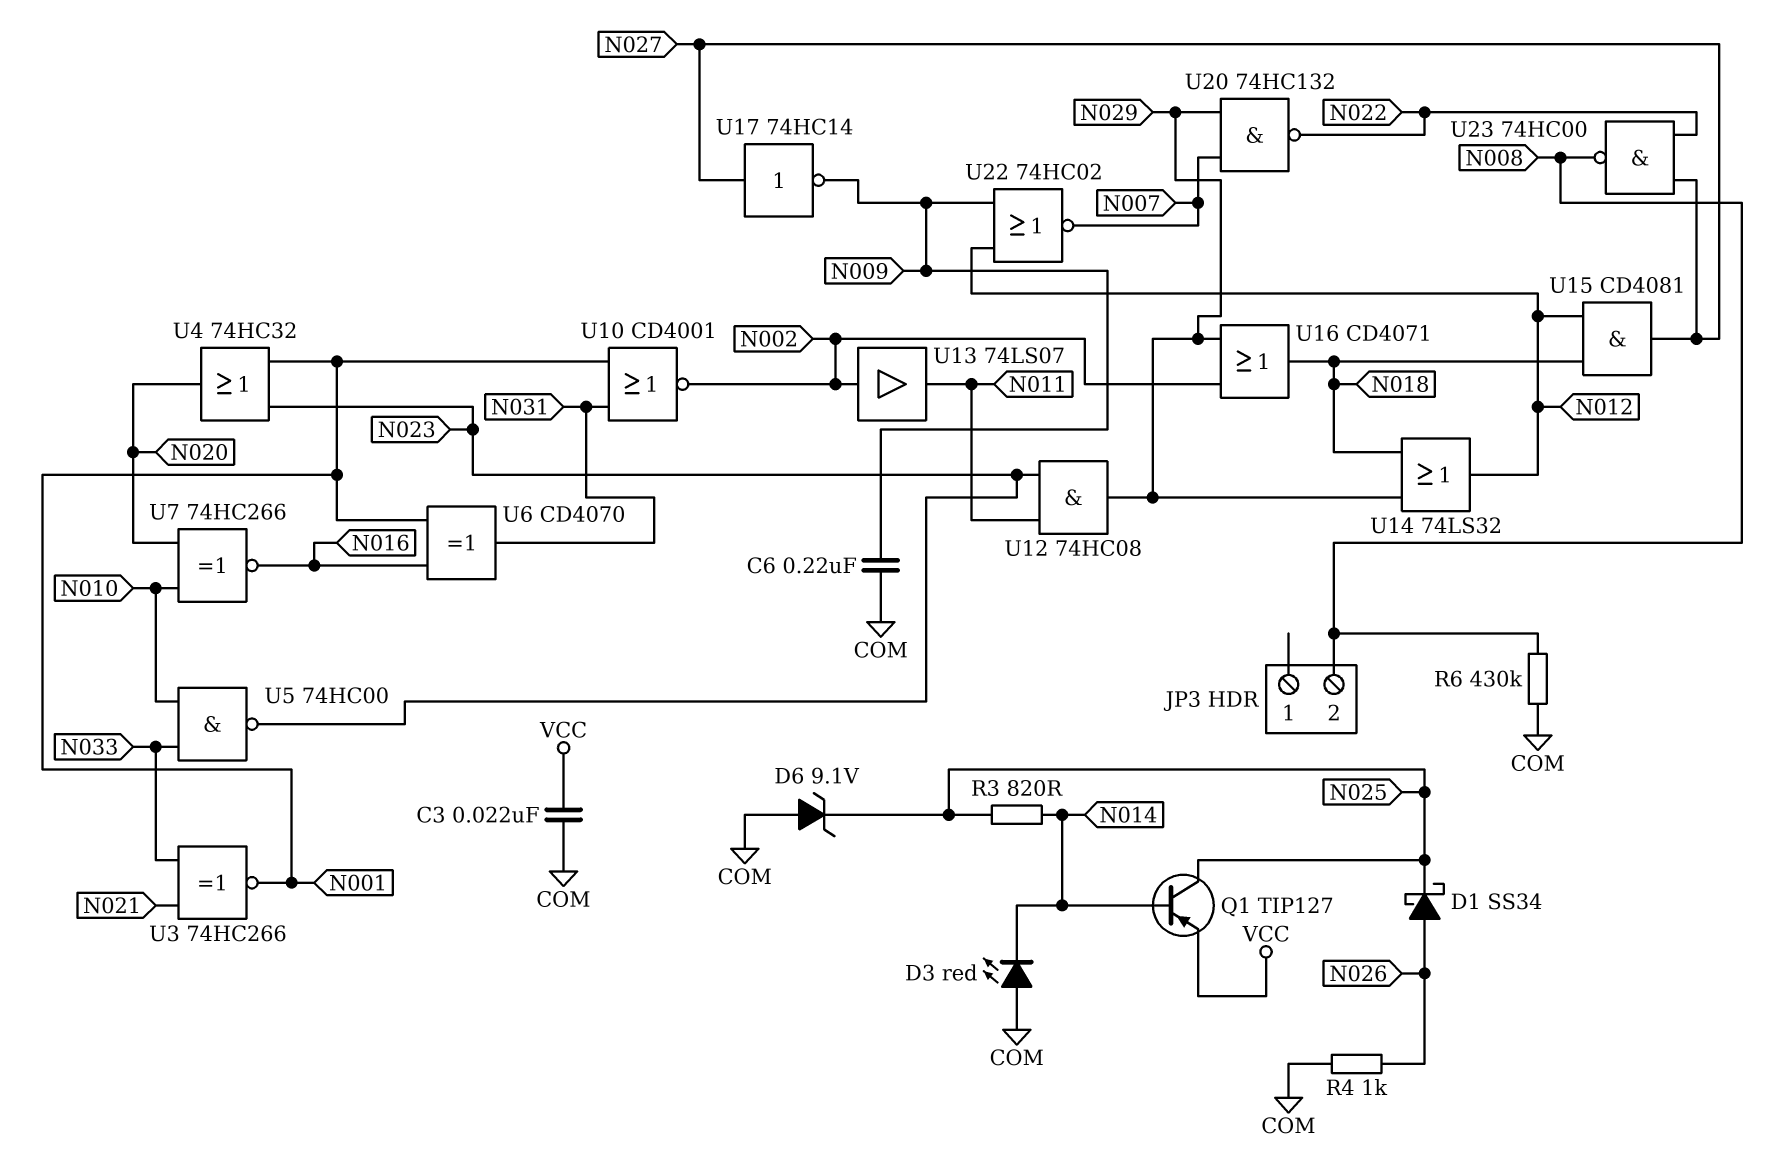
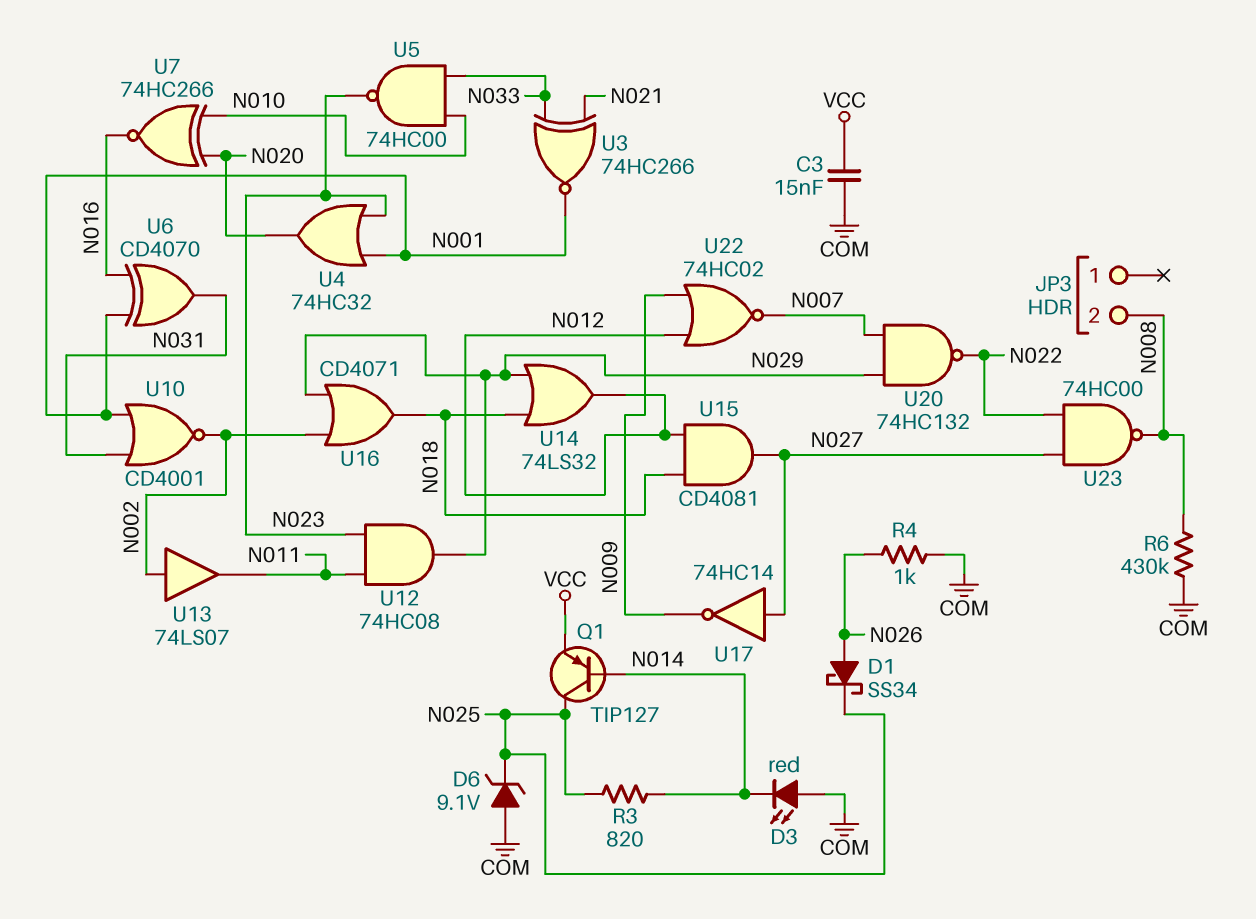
C3: 22nF (COM, VCC) -> 15nF (COM, VCC)
C6: 220nF (COM, N009) -> none

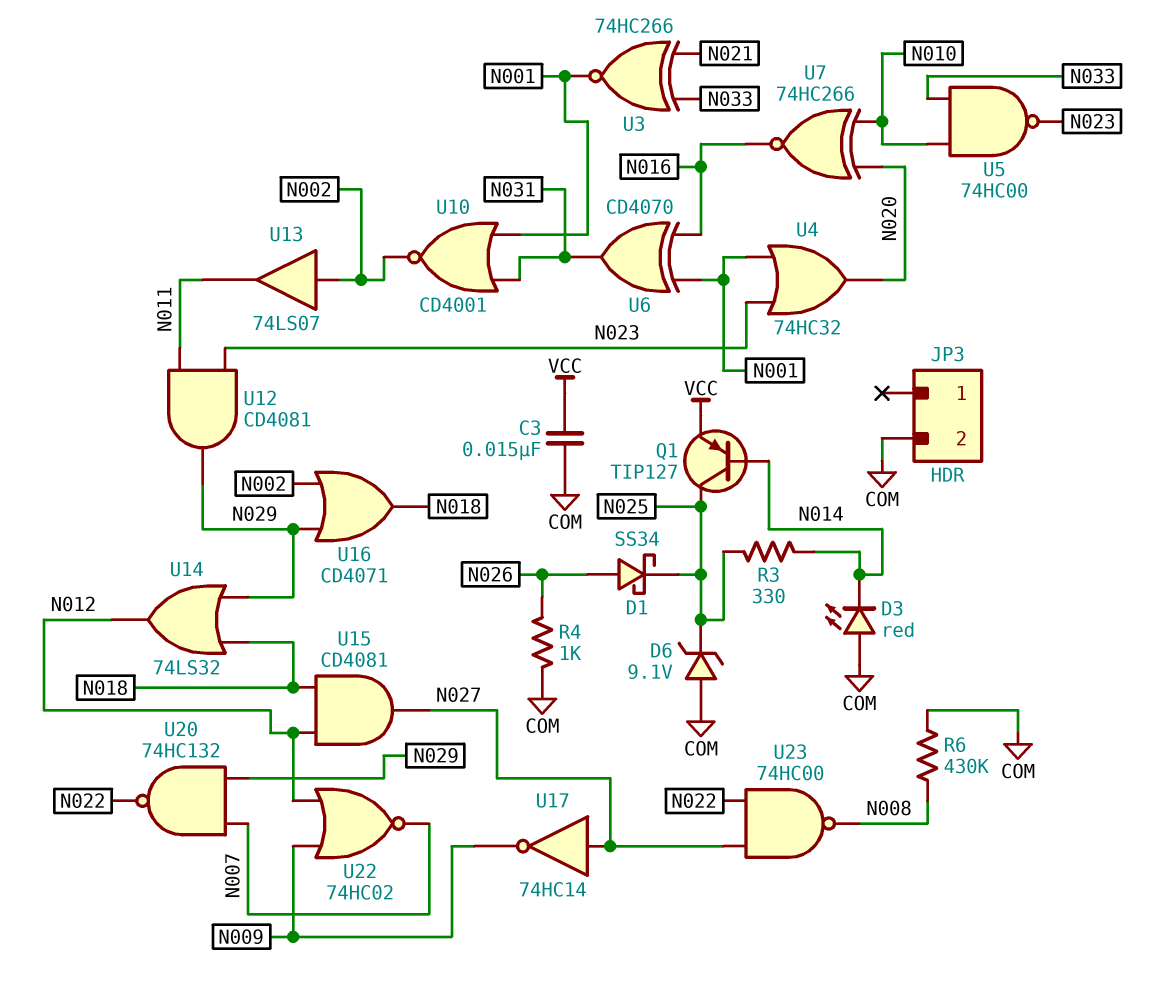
JP3 pin 2: N008 -> COM
R3: 820 (N014, N025) -> 330 (N014, N025)
U12: AND 74HC08 (in N011, in N023, out N029) -> AND CD4081 (in N011, in N023, out N029)

